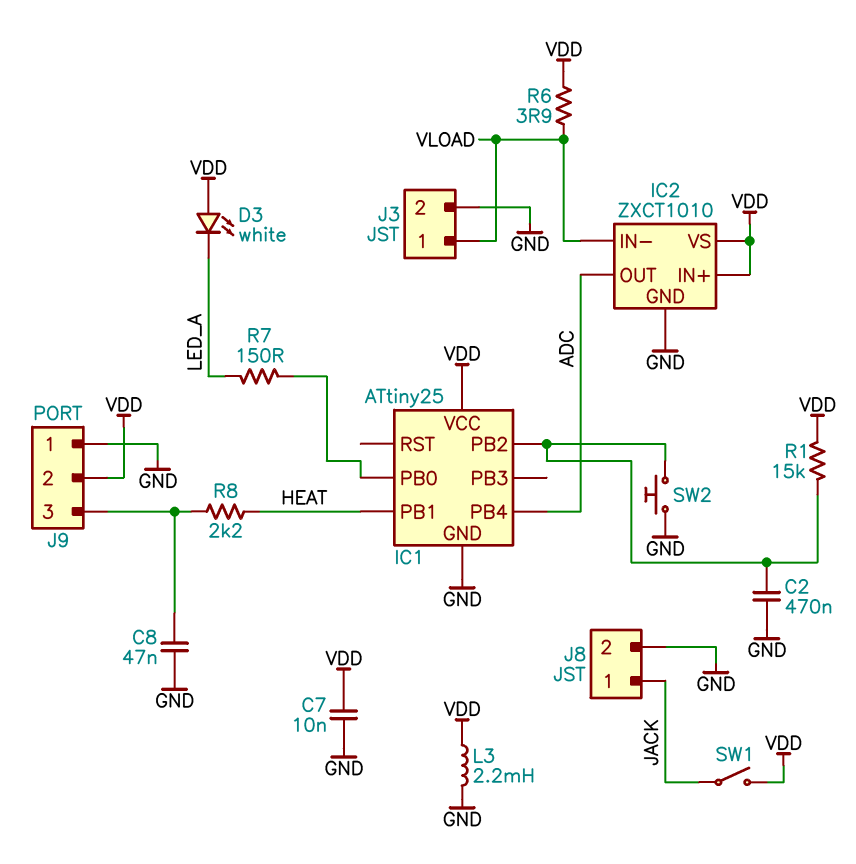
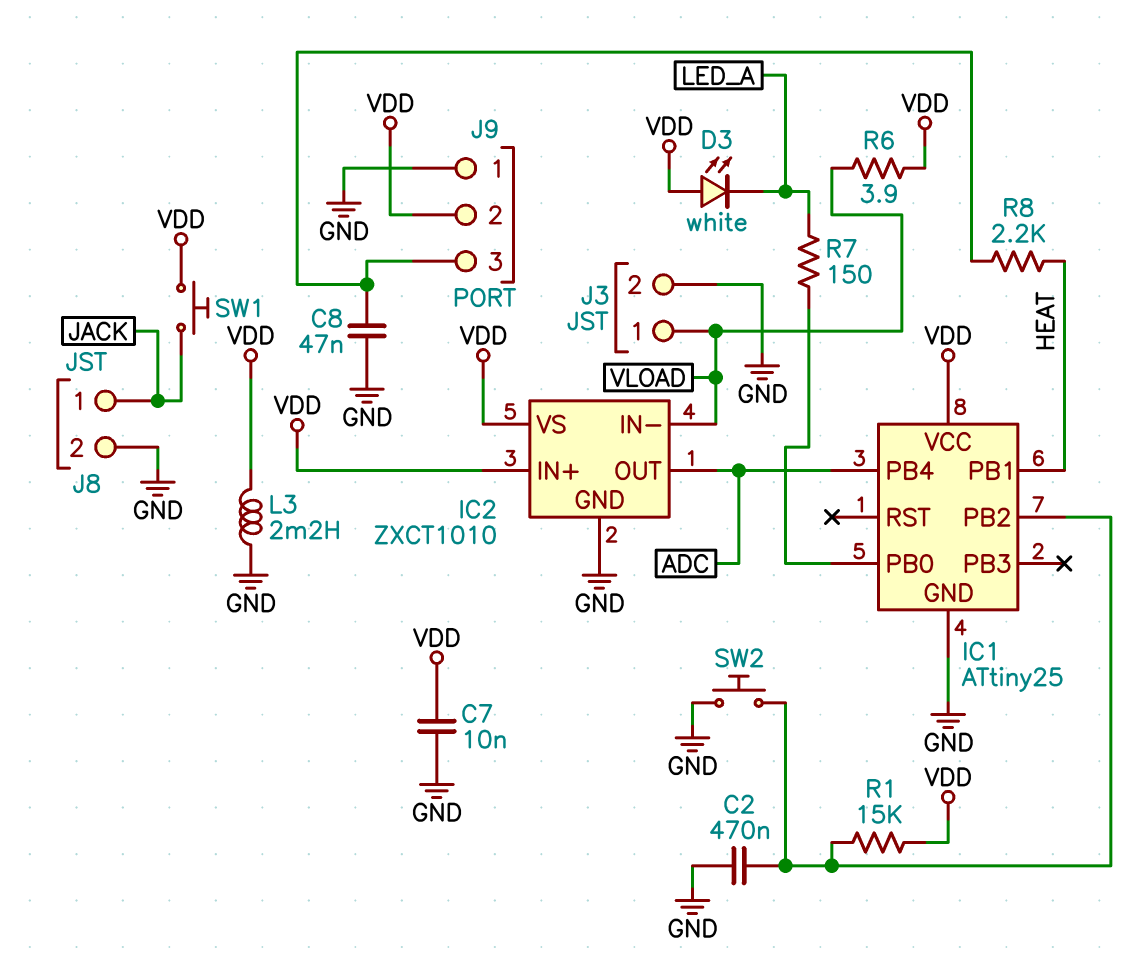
SW1: switch (JACK, VDD) -> button (JACK, VDD)

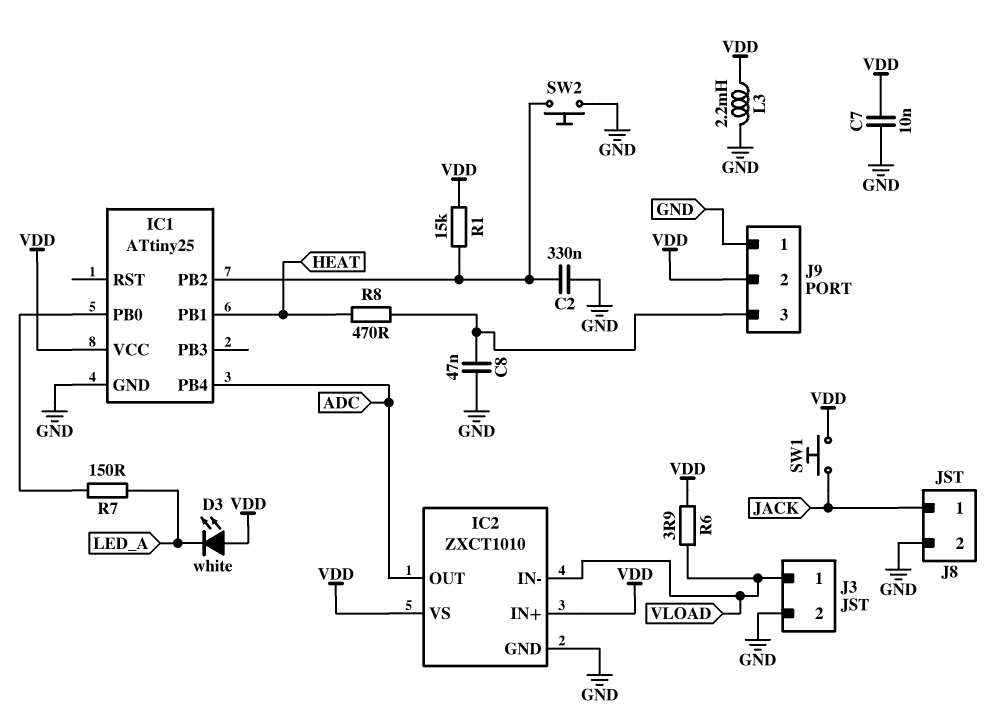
C2: 470nF (GND, IC1/PB2) -> 330nF (GND, IC1/PB2)
R8: 2.2k (HEAT, J9/3) -> 470 (HEAT, J9/3)

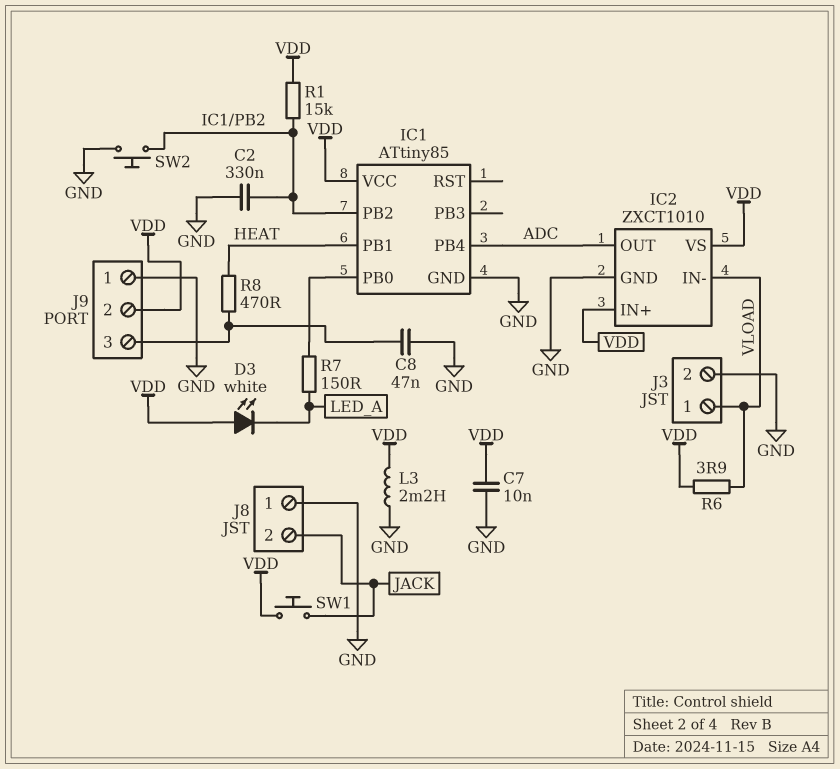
IC1: ATtiny25 -> ATtiny85
J8 pin 1: JACK -> GND
J8 pin 2: GND -> JACK

